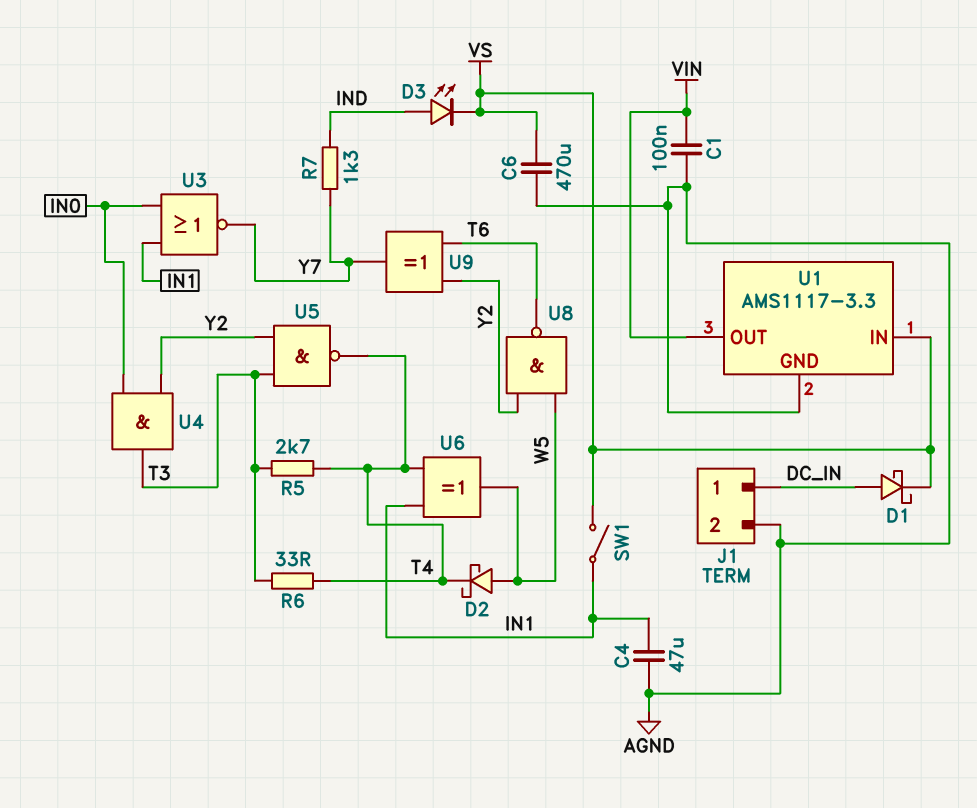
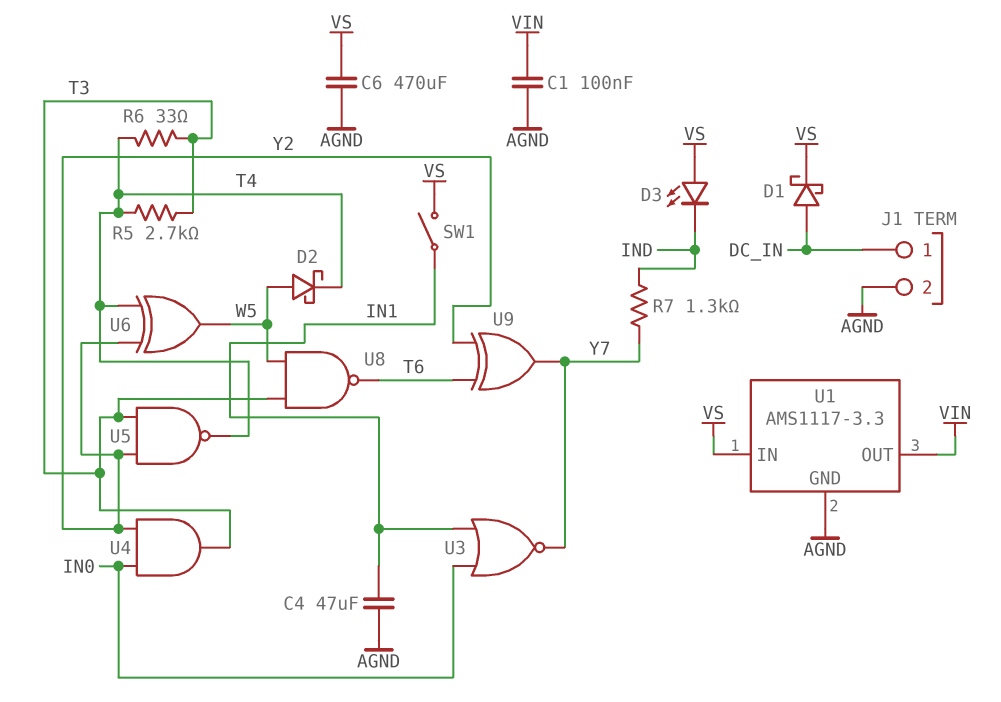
D3: LED (A IND, K VS) -> LED (A VS, K IND)
U6: XOR (in IN1, in T4, out W5) -> XOR (in T4, in Y2, out W5)
U8: NAND (in W5, in Y2, out T6) -> NAND (in T3, in W5, out T6)

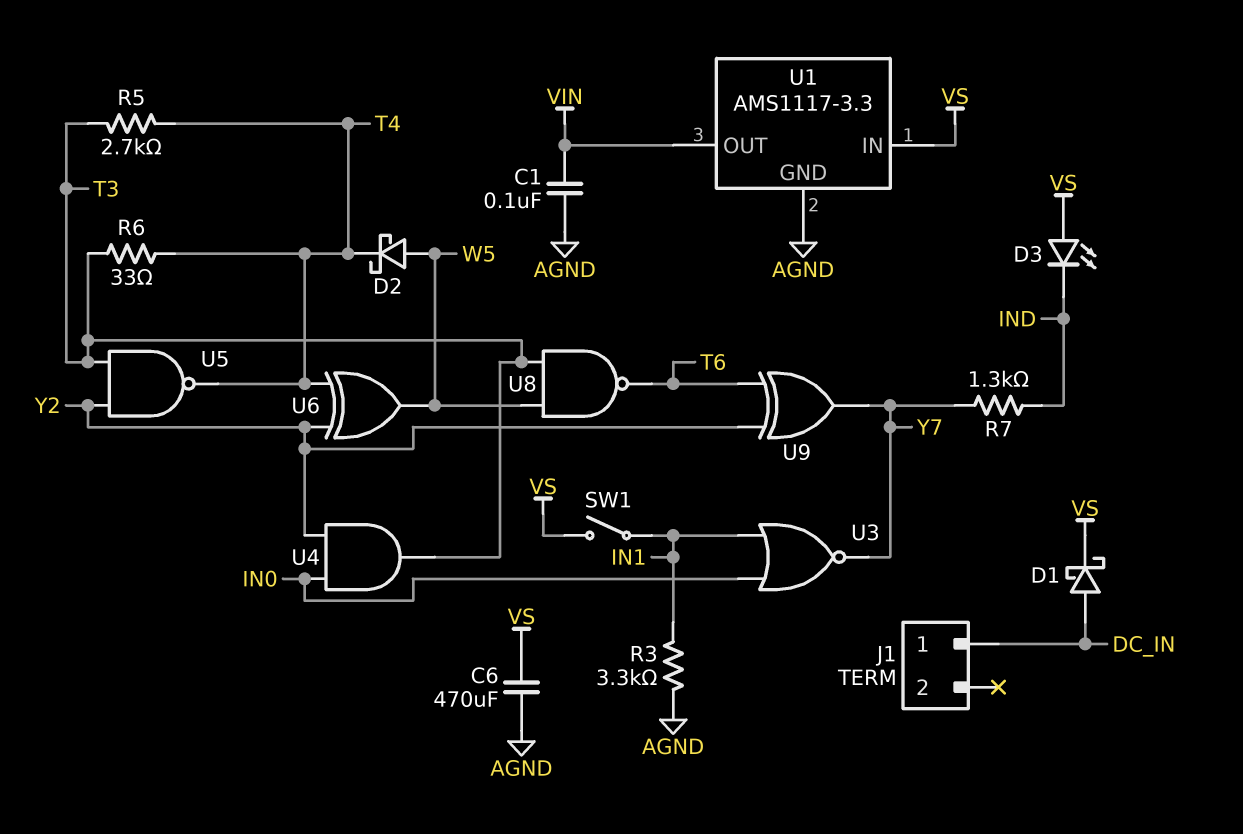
C4: 47uF (AGND, IN1) -> none
J1 pin 2: AGND -> none
R3: none -> 3.3k (AGND, IN1)

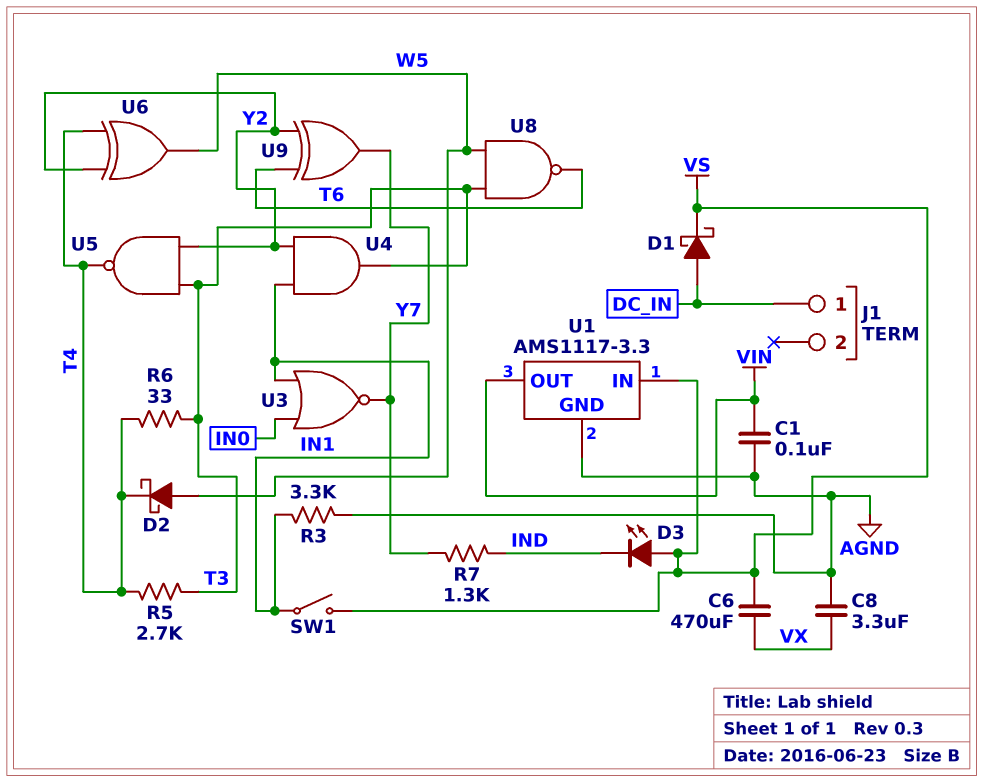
C6: 470uF (AGND, VS) -> 470uF (VS, VX)
C8: none -> 3.3uF (AGND, VX)
U4: AND (in IN0, in Y2, out T3) -> AND (in IN1, in Y2, out T3)

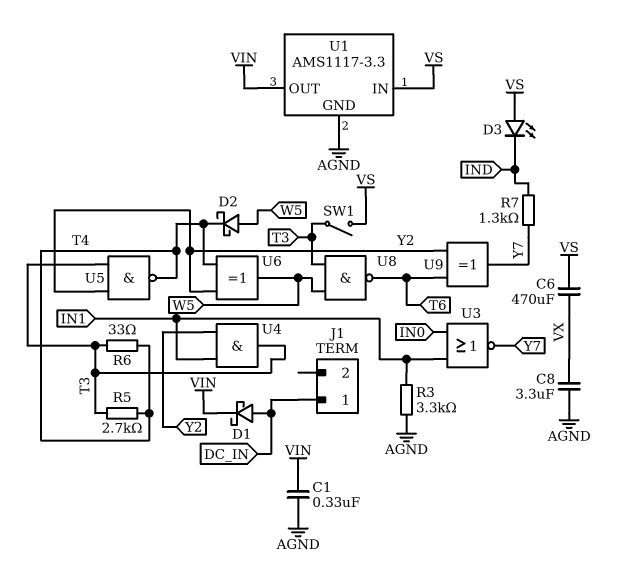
C1: 100nF (AGND, VIN) -> 330nF (AGND, VIN)
D1: schottky (A DC_IN, K VS) -> schottky (A DC_IN, K VIN)
SW1: switch (IN1, VS) -> switch (T3, VS)

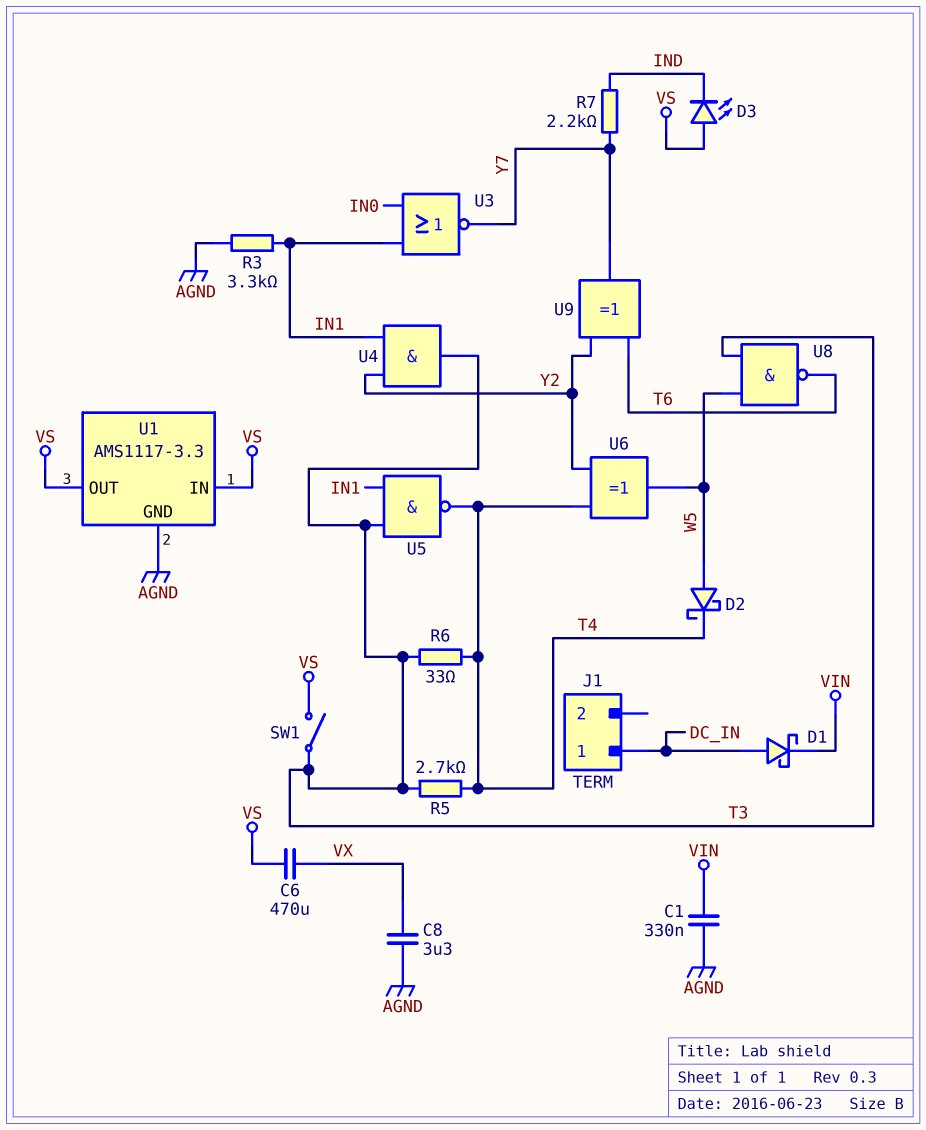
R7: 1.3k (IND, Y7) -> 2.2k (IND, Y7)
U1 pin OUT: VIN -> VS
U5: NAND (in T3, in Y2, out T4) -> NAND (in IN1, in T3, out T4)

